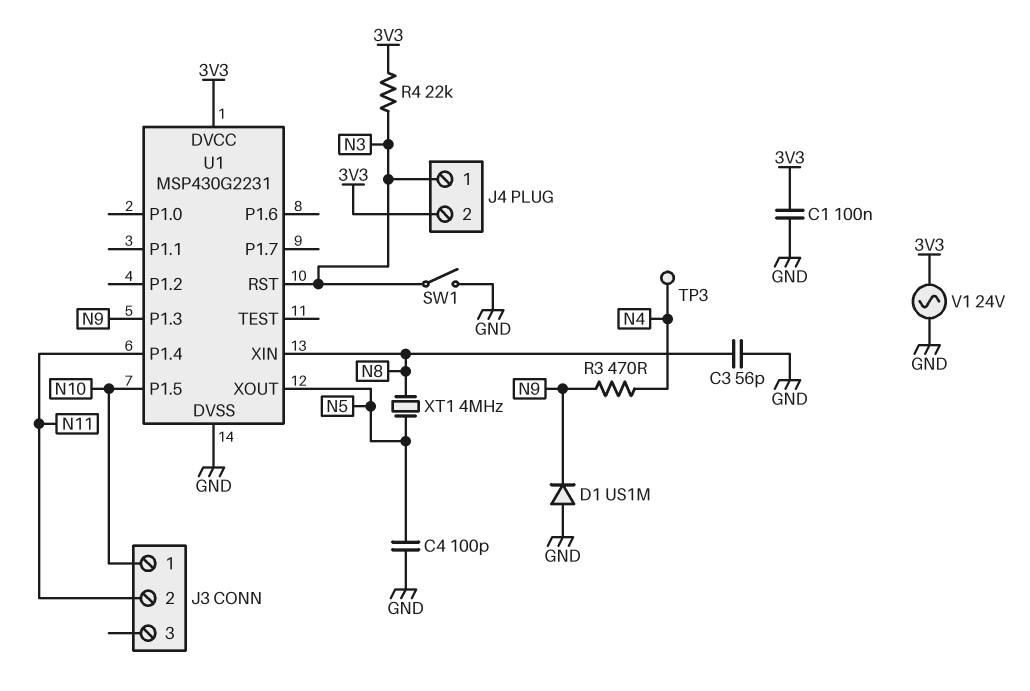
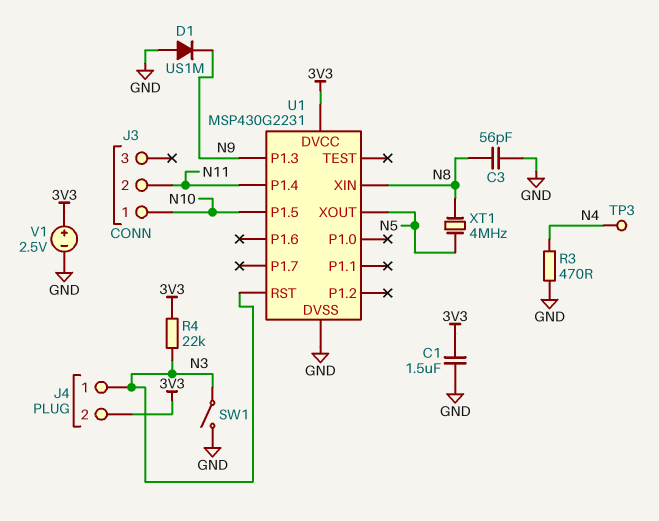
C1: 100nF (3V3, GND) -> 1.5uF (3V3, GND)
C4: 100pF (GND, N5) -> none
R3: 470 (N4, N9) -> 470 (GND, N4)
V1: AC 24V (3V3, GND) -> 2.5V (plus 3V3, minus GND)

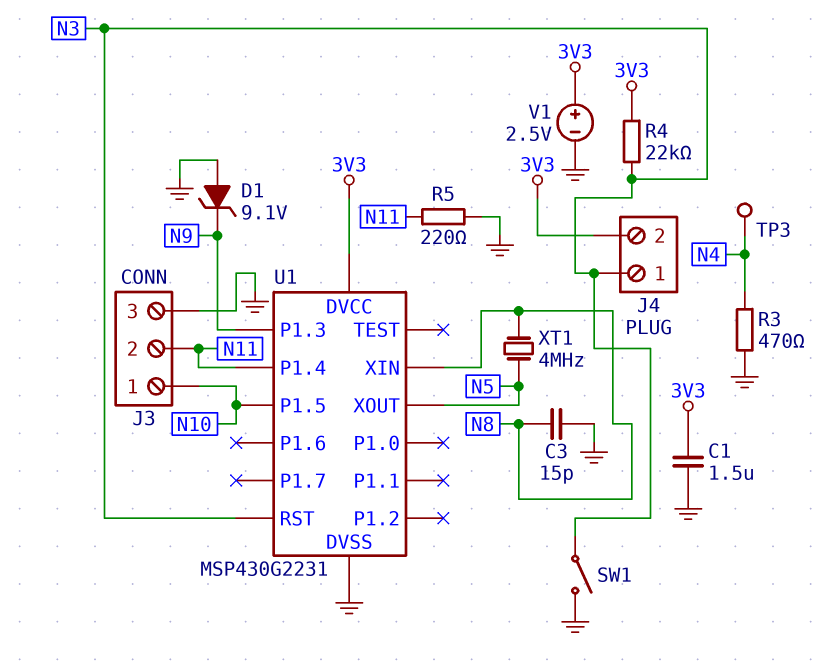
C3: 56pF (GND, N8) -> 15pF (GND, N8)
D1: diode US1M (A GND, K N9) -> zener 9.1V (A GND, K N9)
J3 pin 3: none -> GND
R5: none -> 220 (GND, N11)

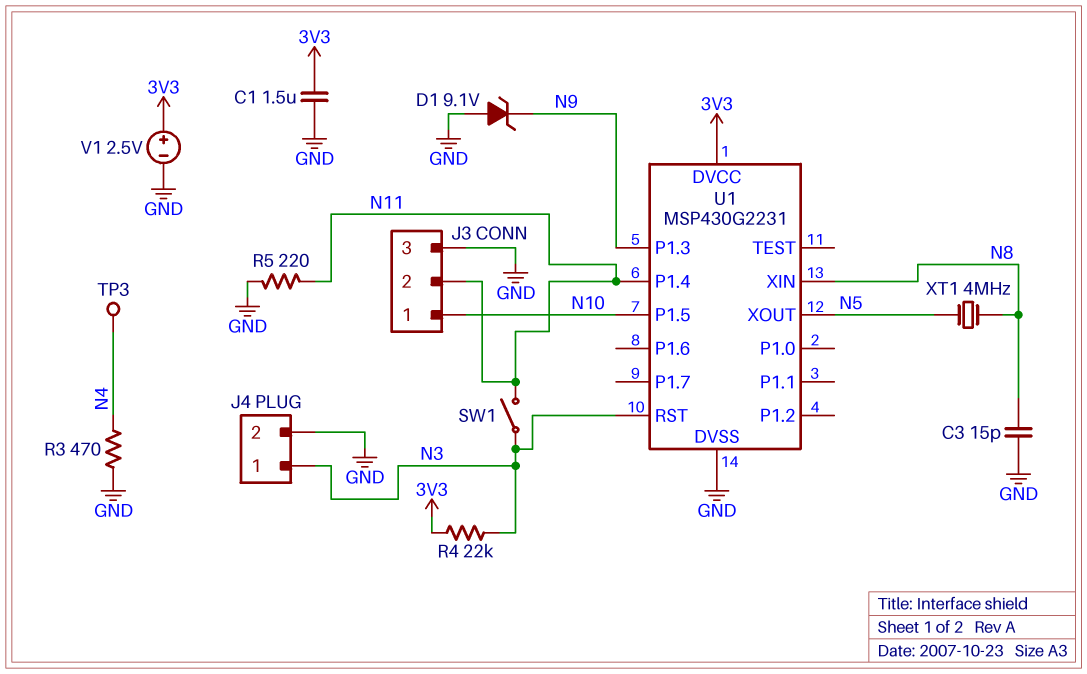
J4 pin 2: 3V3 -> GND
SW1: switch (GND, N3) -> switch (N3, N11)

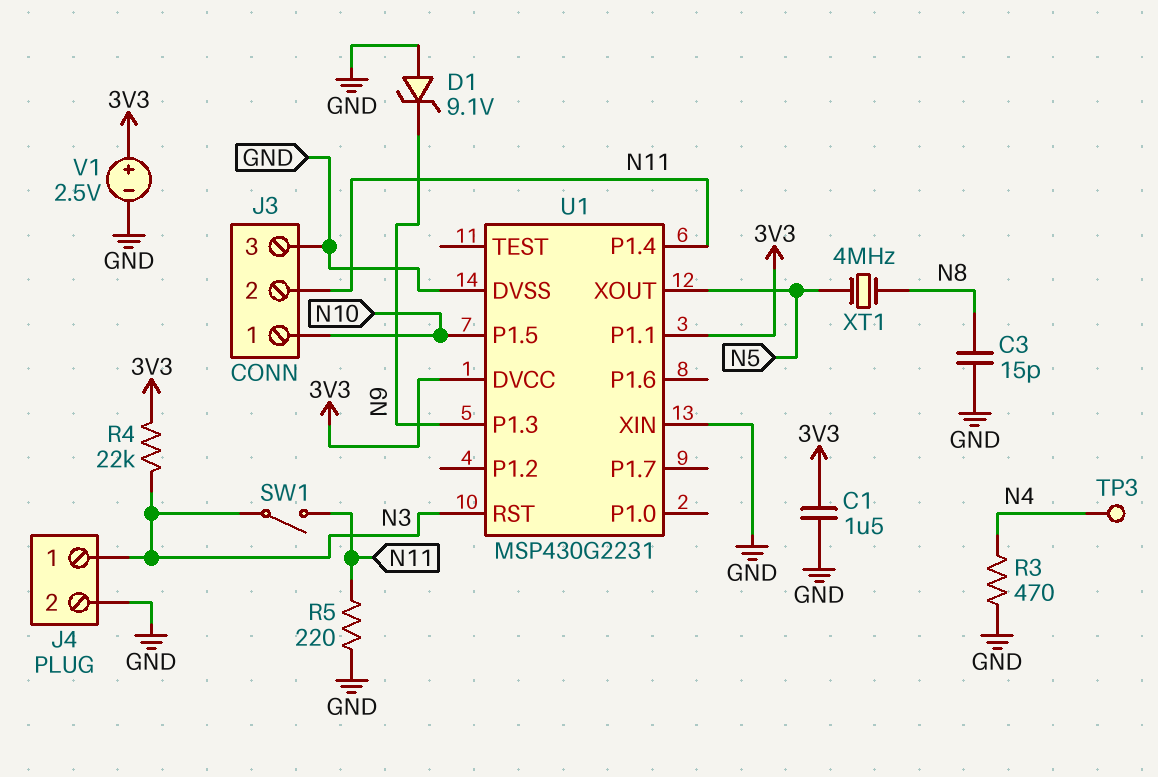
U1 pin P1.1: none -> 3V3
U1 pin XIN: N8 -> GND

